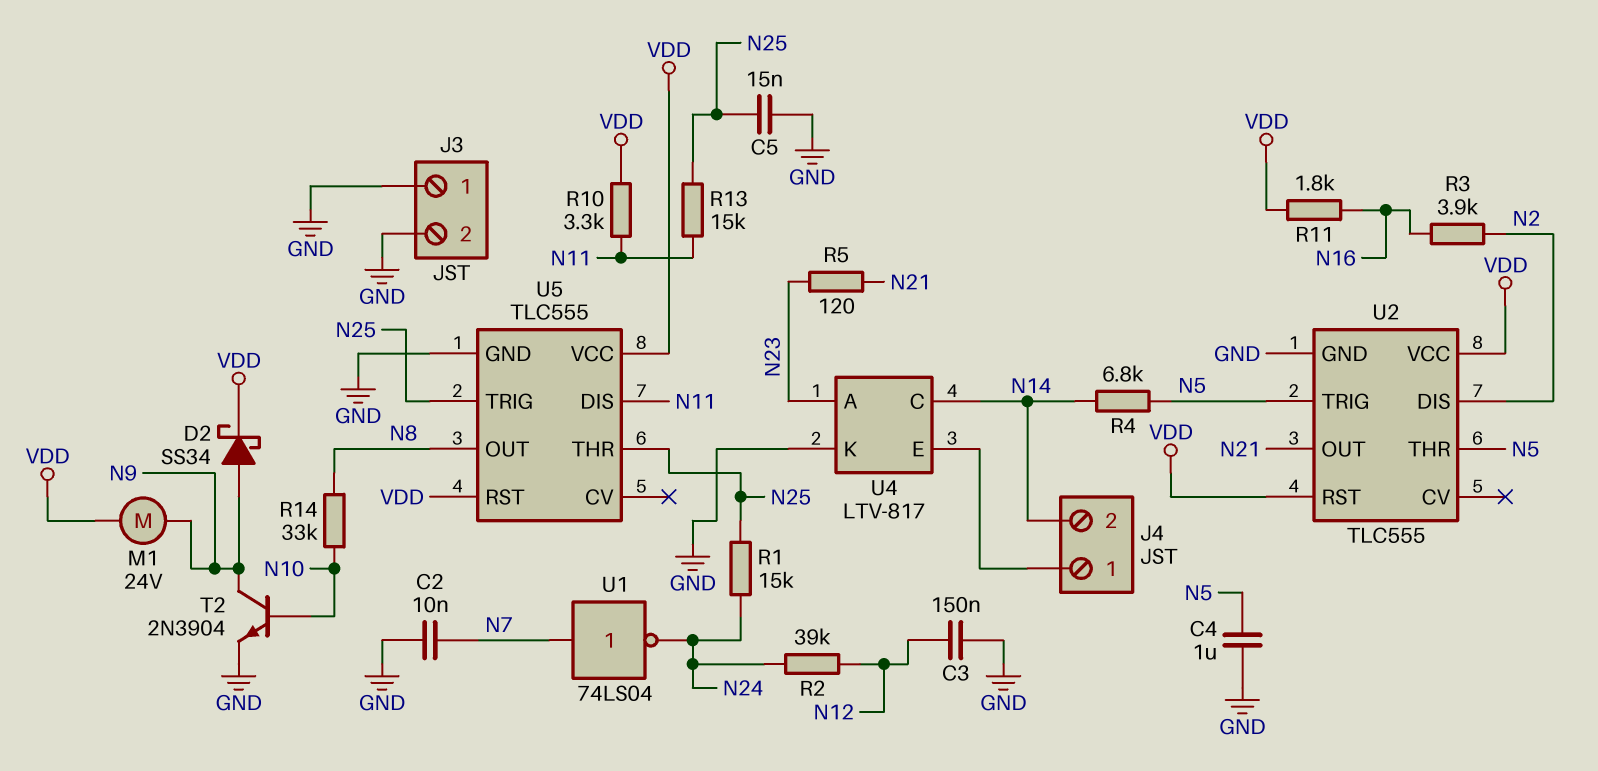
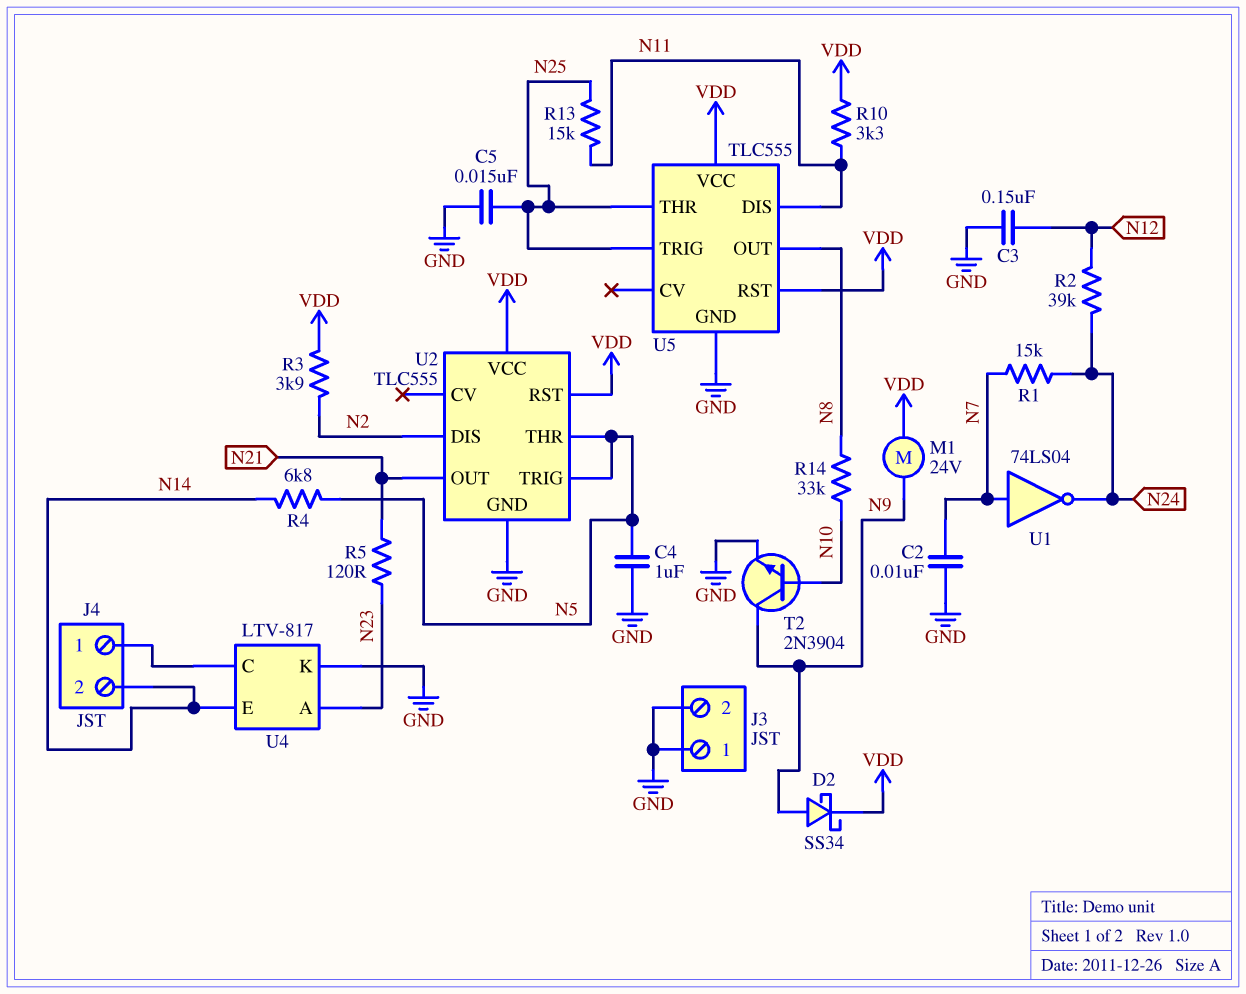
R1: 15k (N24, N25) -> 15k (N7, N24)
R3: 3.9k (N2, N16) -> 3.9k (N2, VDD)
R11: 1.8k (N16, VDD) -> none
U4 pin C: N14 -> J4/1
U4 pin E: J4/1 -> N14

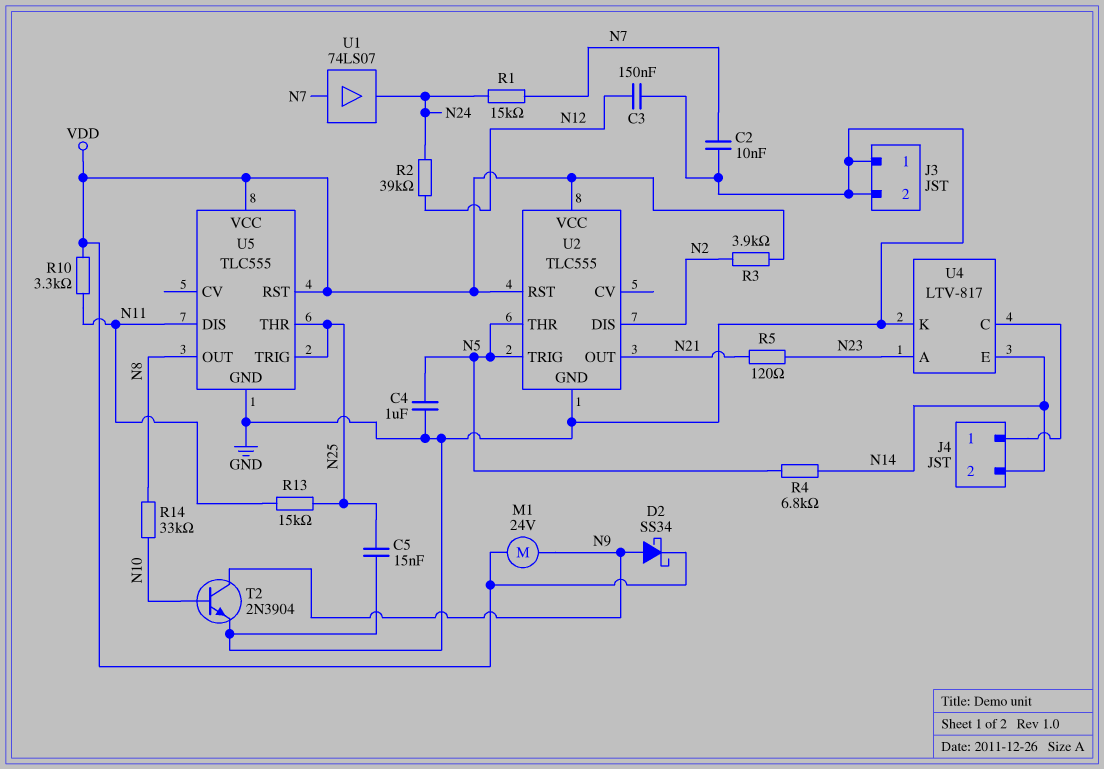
U1: NOT 74LS04 (in N7, out N24) -> buffer 74LS07 (in N7, out N24)

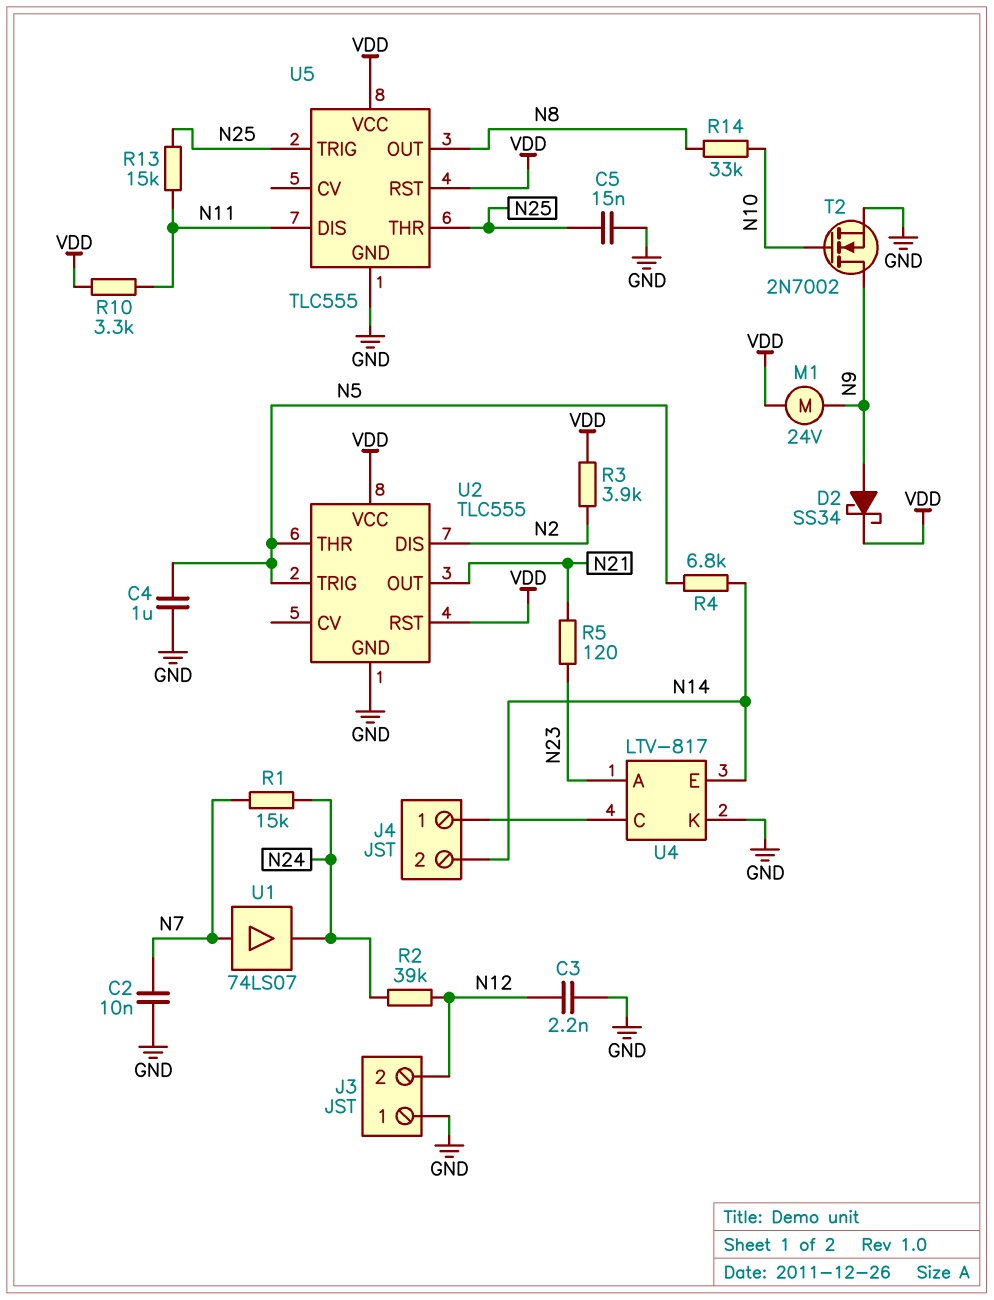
C3: 150nF (GND, N12) -> 2.2nF (GND, N12)
J3 pin 2: GND -> N12
T2: NPN 2N3904 (B N10, C N9, E GND) -> NMOS 2N7002 (G N10, D N9, S GND)

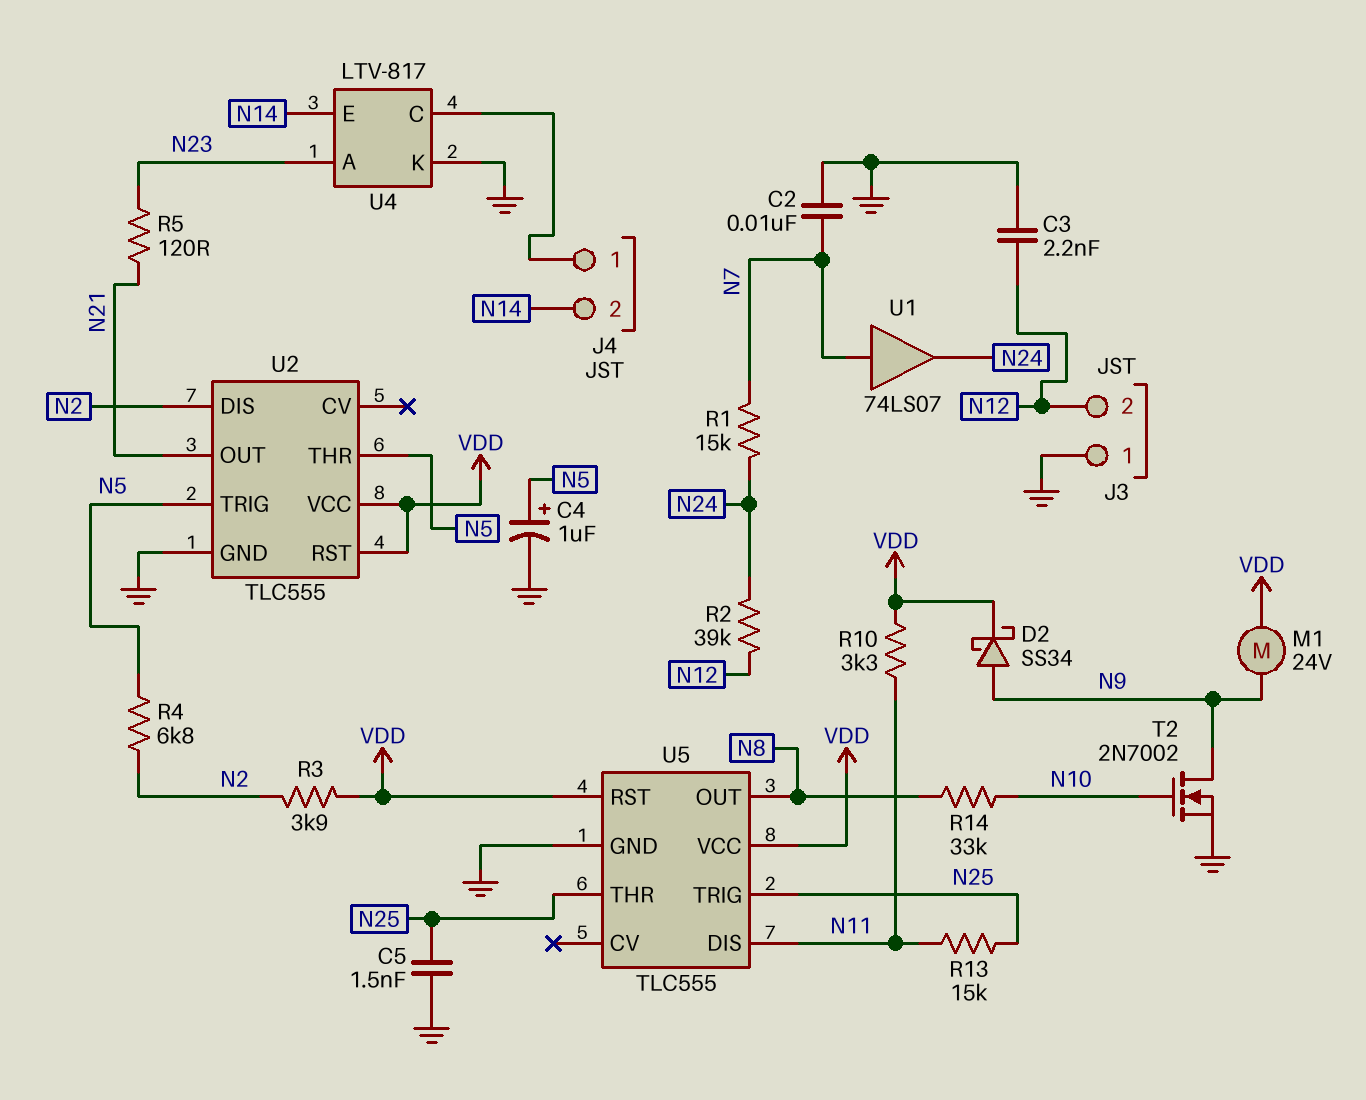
C4: 1uF (GND, N5) -> 1uF (plus N5, minus GND)
C5: 15nF (GND, N25) -> 1.5nF (GND, N25)
R4: 6.8k (N5, N14) -> 6.8k (N2, N5)

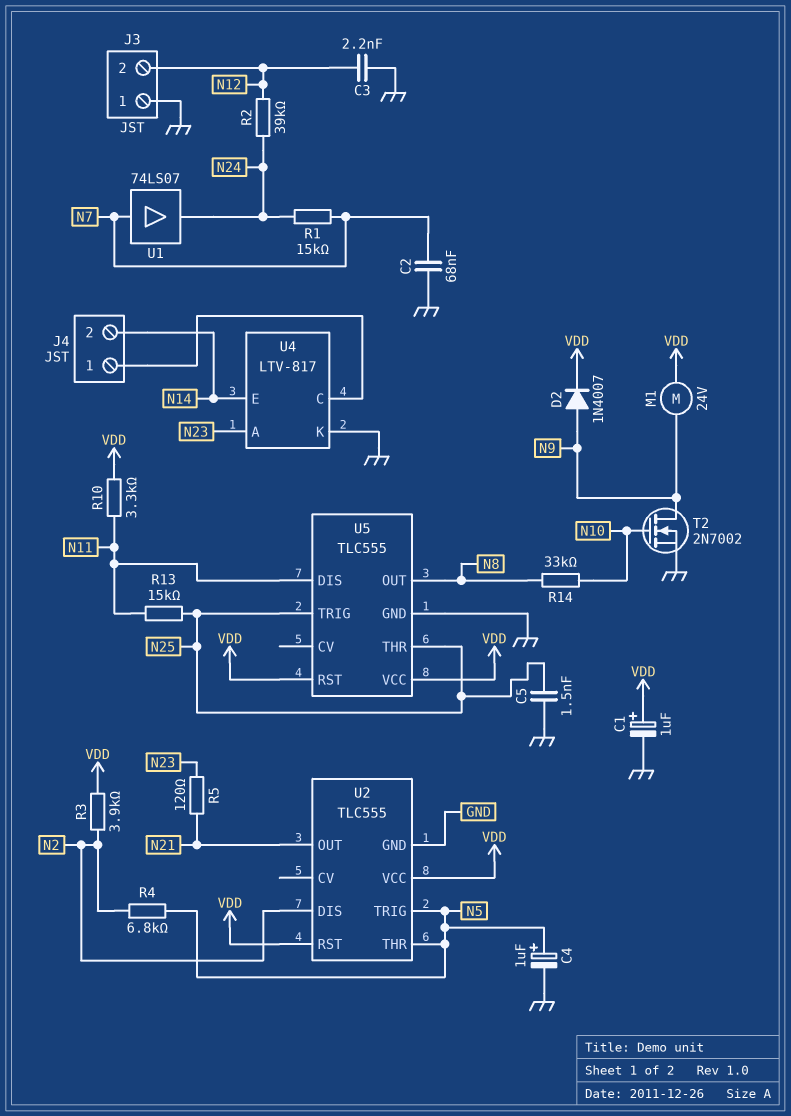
C1: none -> 1uF (plus VDD, minus GND)
C2: 10nF (GND, N7) -> 68nF (GND, N7)
D2: schottky SS34 (A N9, K VDD) -> diode 1N4007 (A N9, K VDD)

